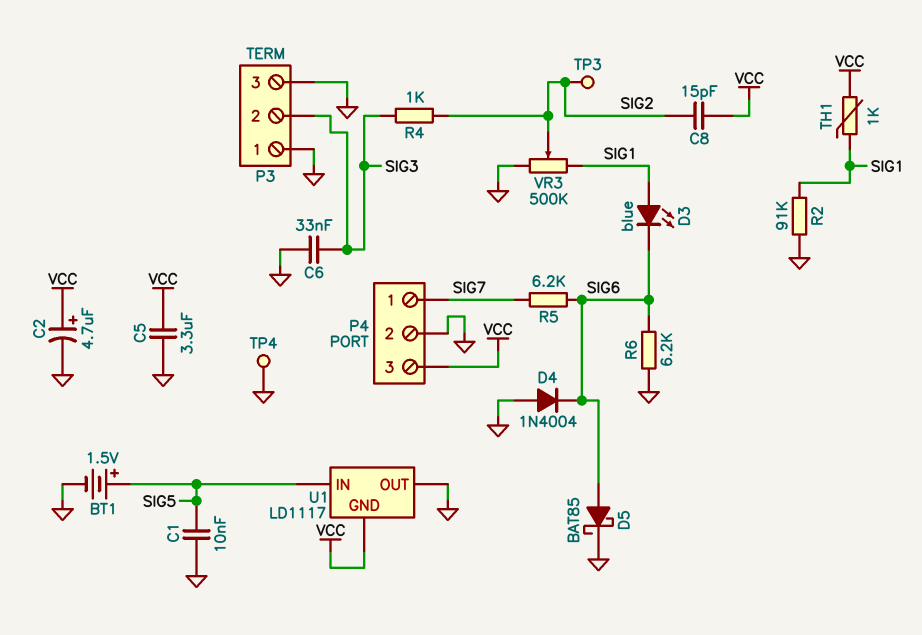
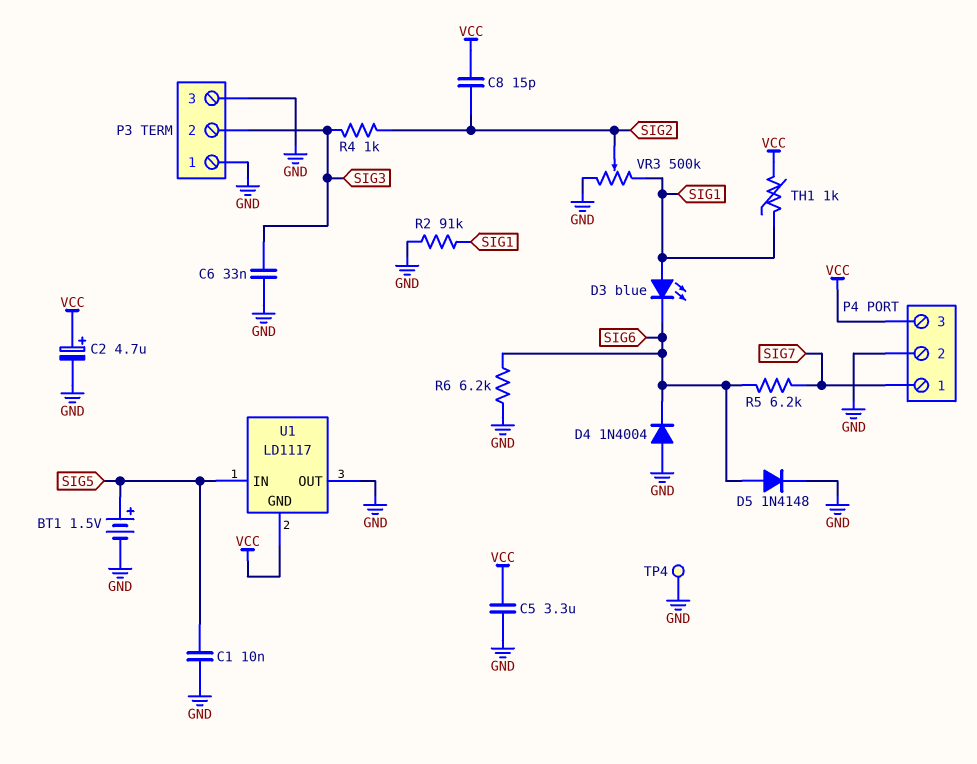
D5: schottky BAT85 (A SIG6, K GND) -> diode 1N4148 (A SIG6, K GND)
TP3: test point (SIG2) -> none

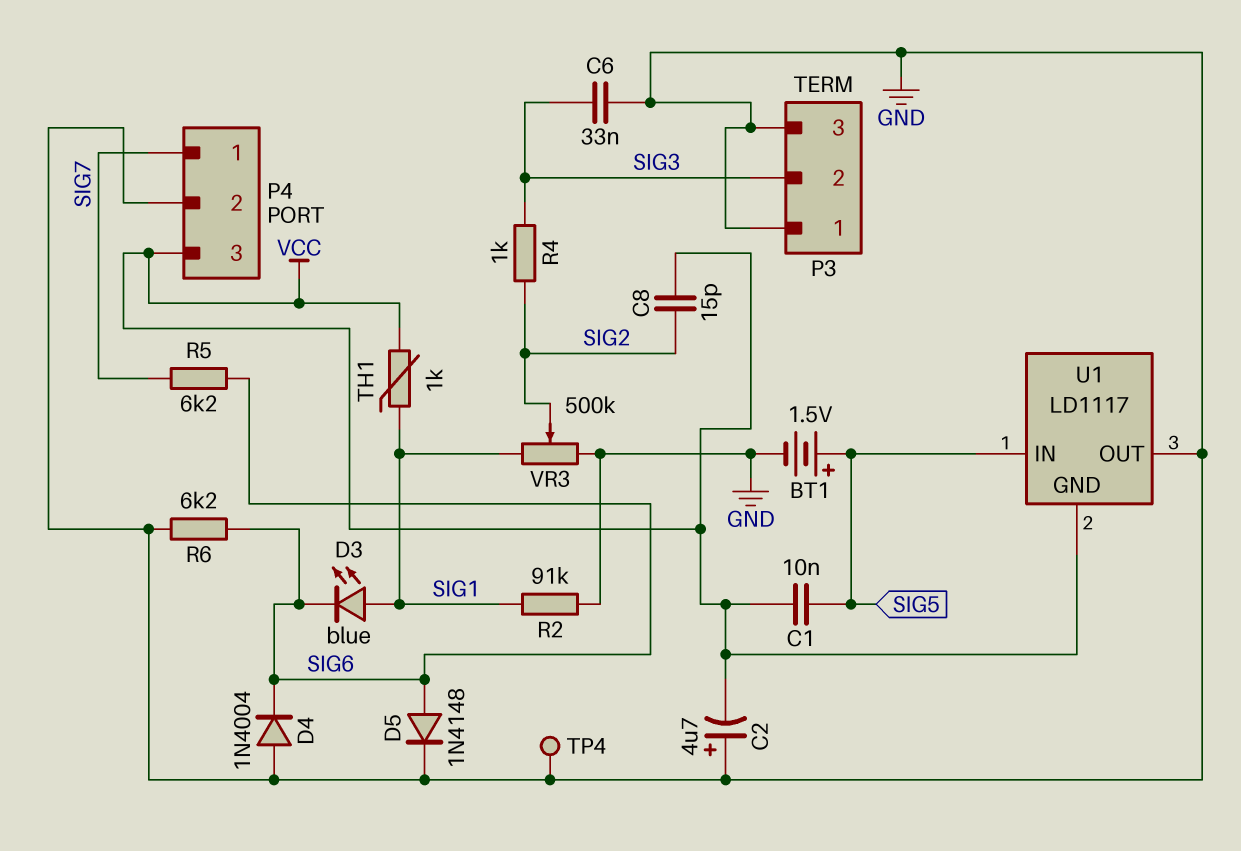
C1: 10nF (GND, SIG5) -> 10nF (SIG5, VCC)
C2: 4.7uF (plus VCC, minus GND) -> 4.7uF (plus GND, minus VCC)
C5: 3.3uF (GND, VCC) -> none

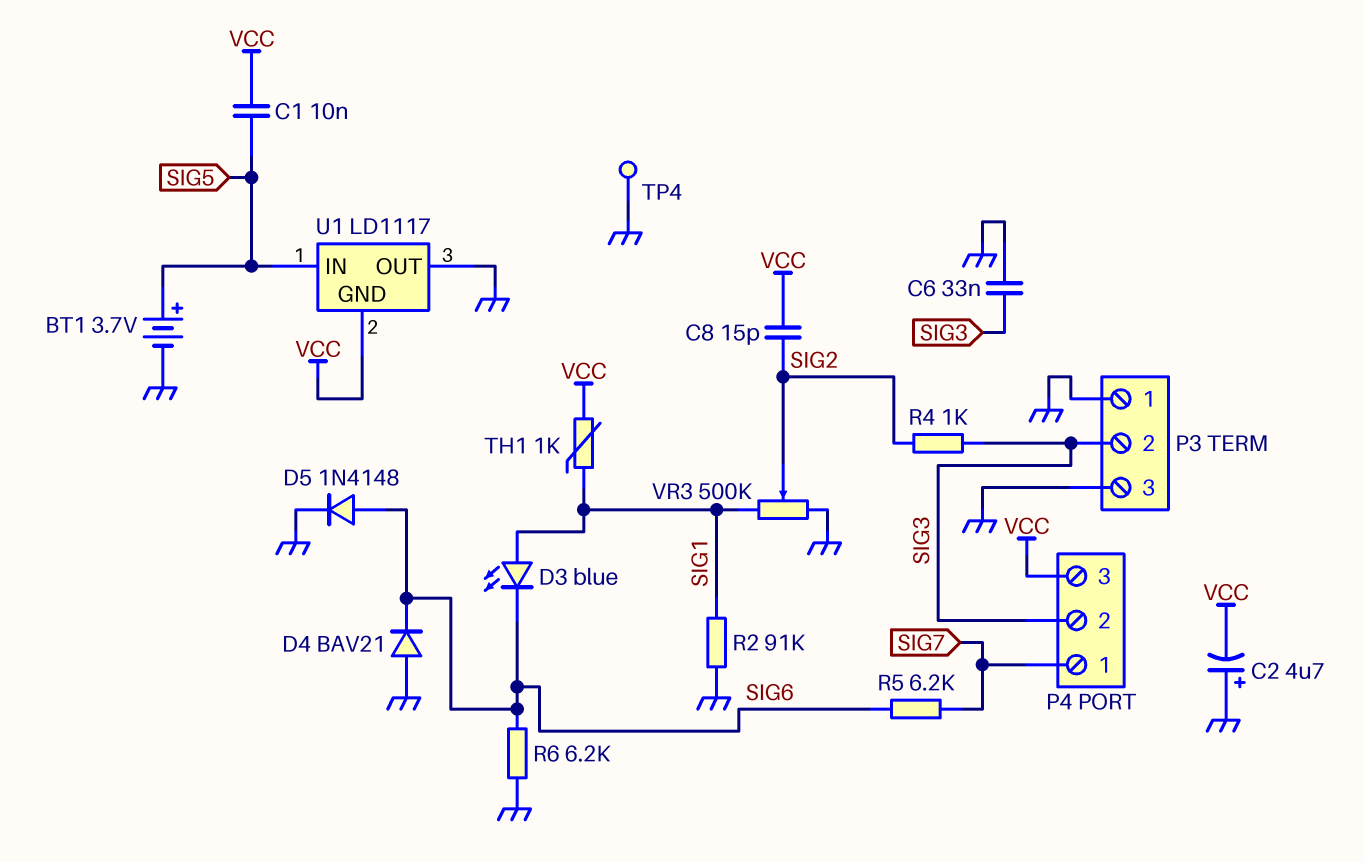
BT1: 1.5V (plus SIG5, minus GND) -> 3.7V (plus SIG5, minus GND)
D4: diode 1N4004 (A GND, K SIG6) -> diode BAV21 (A GND, K SIG6)
P4 pin 2: GND -> SIG3

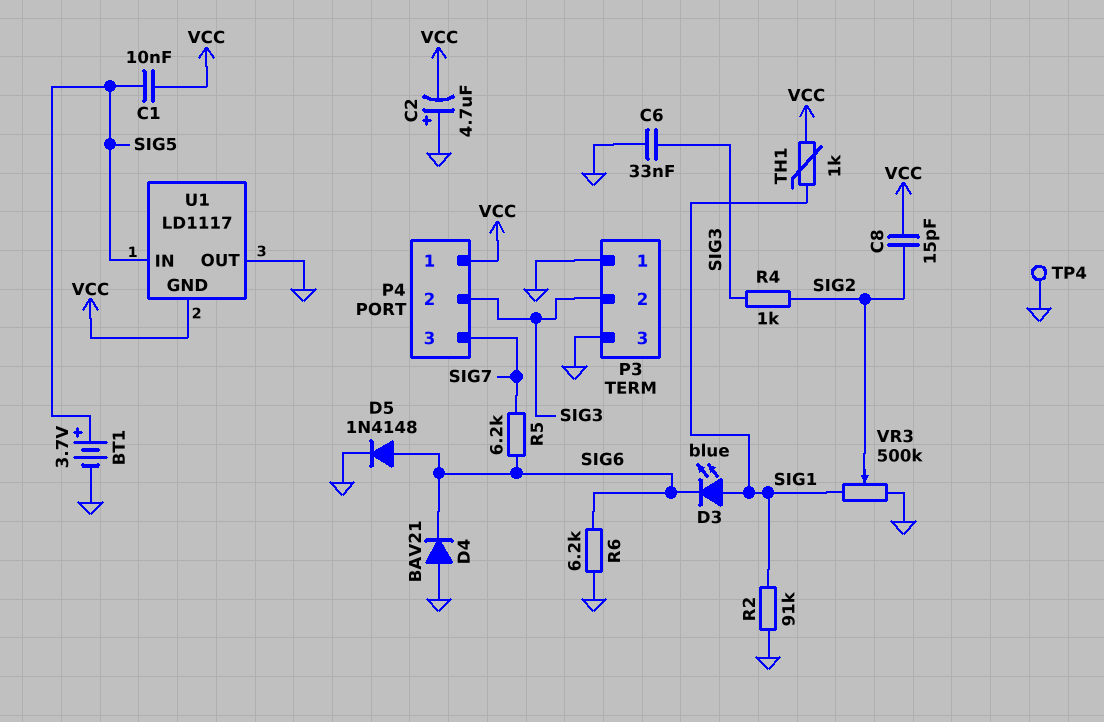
P4 pin 1: SIG7 -> VCC
P4 pin 3: VCC -> SIG7

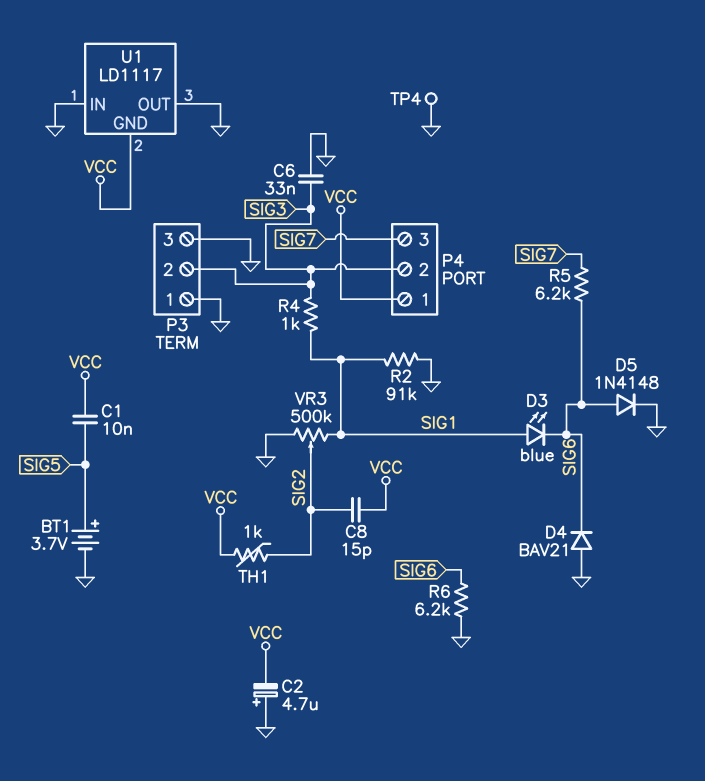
R4: 1k (SIG2, SIG3) -> 1k (SIG1, SIG3)
TH1: 1k (SIG1, VCC) -> 1k (SIG2, VCC)
U1 pin IN: SIG5 -> GND

